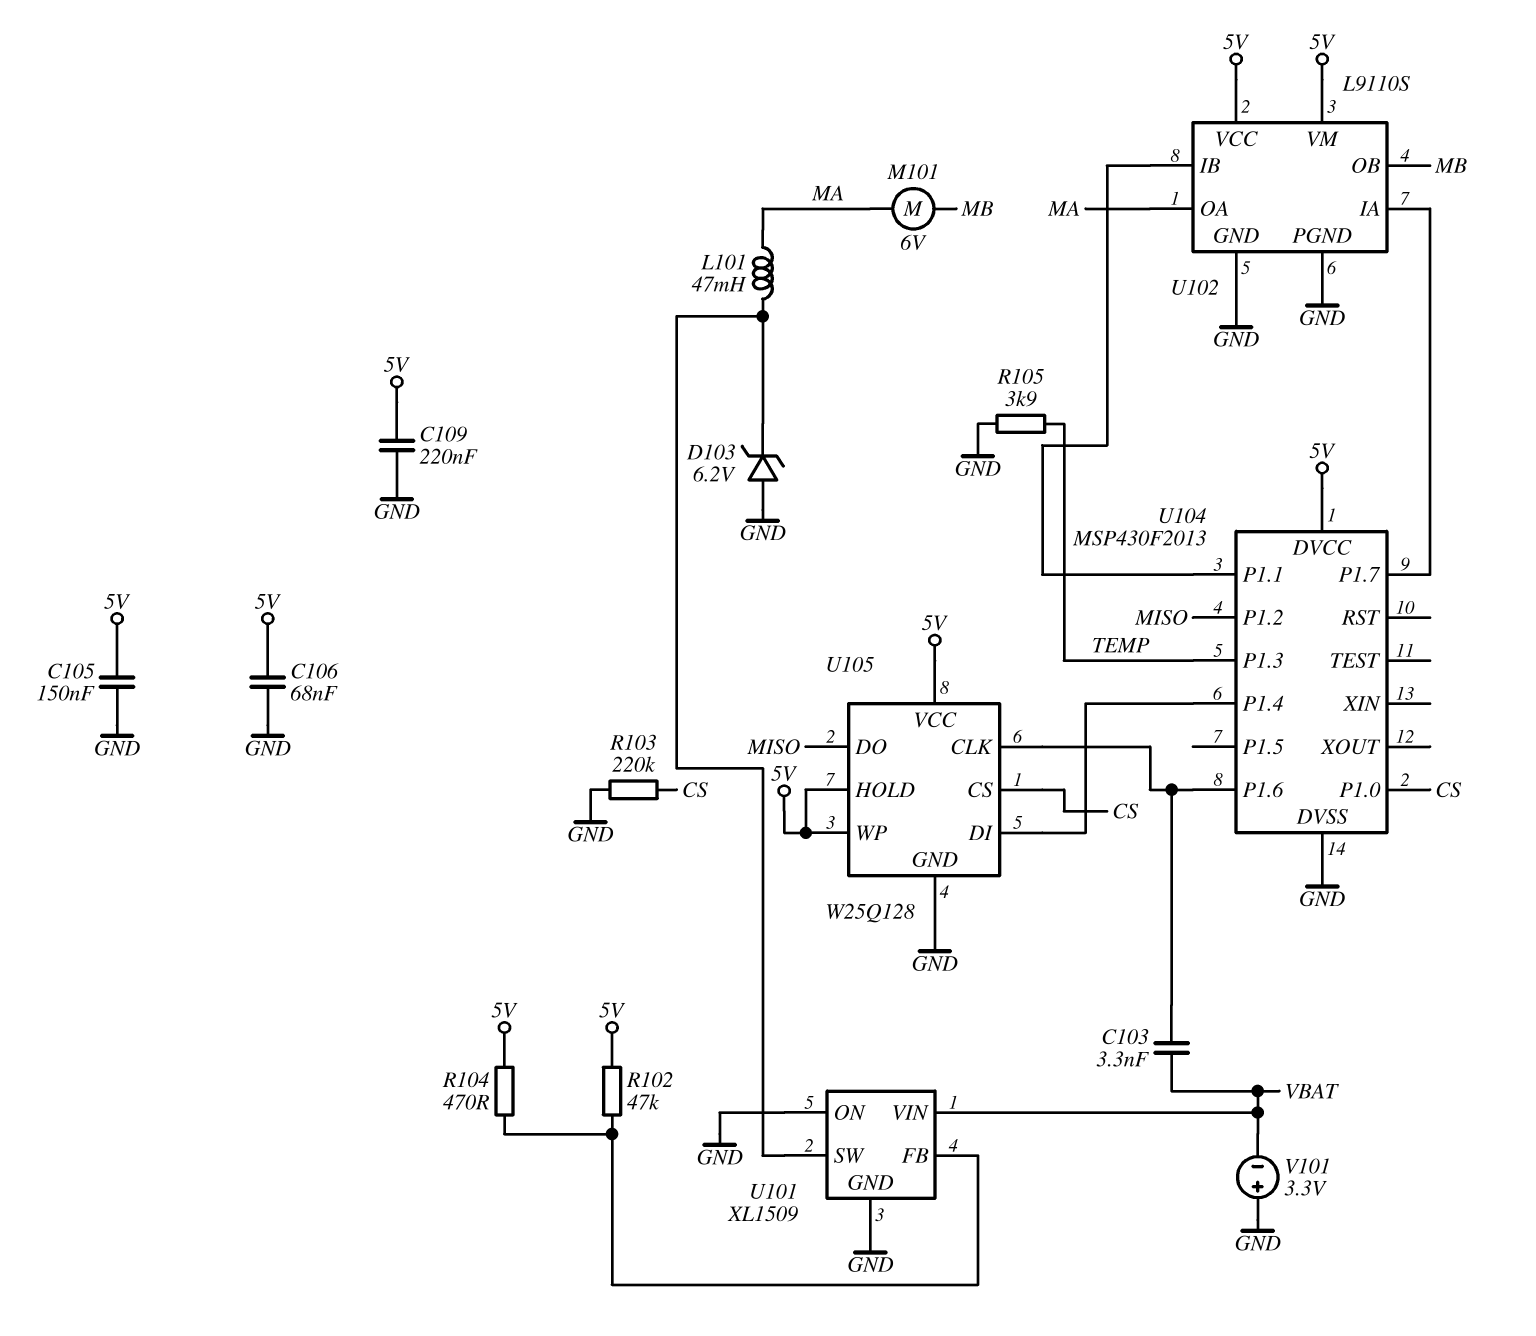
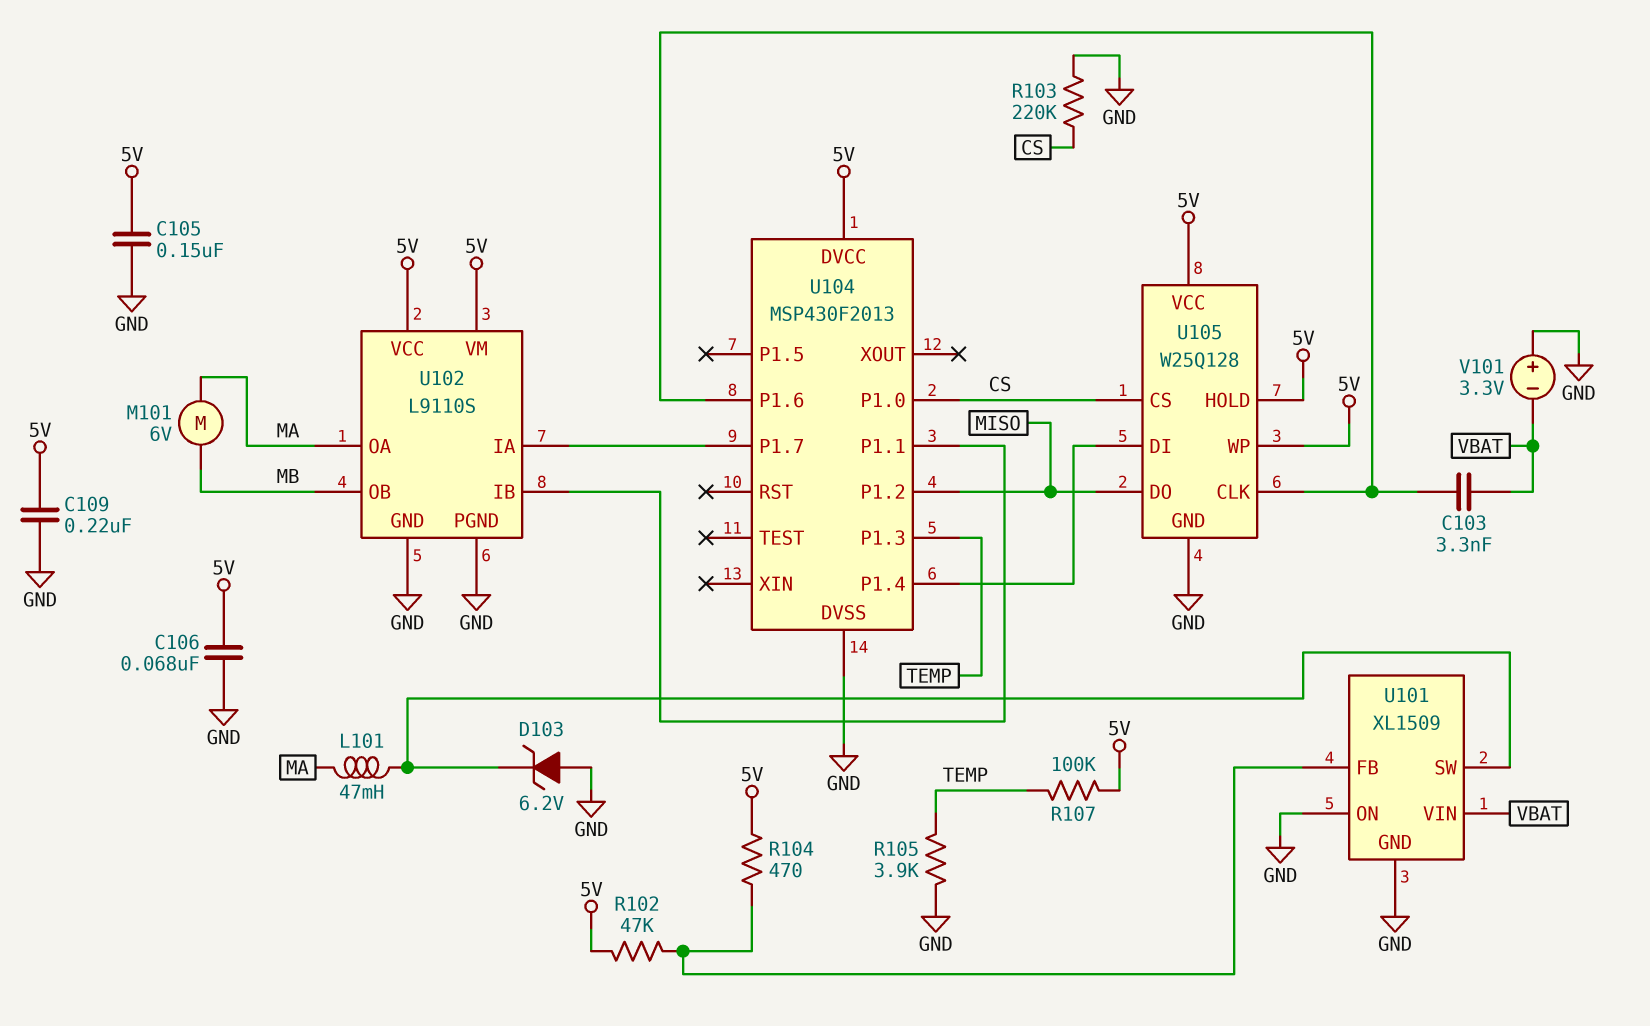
R107: none -> 100k (5V, TEMP)

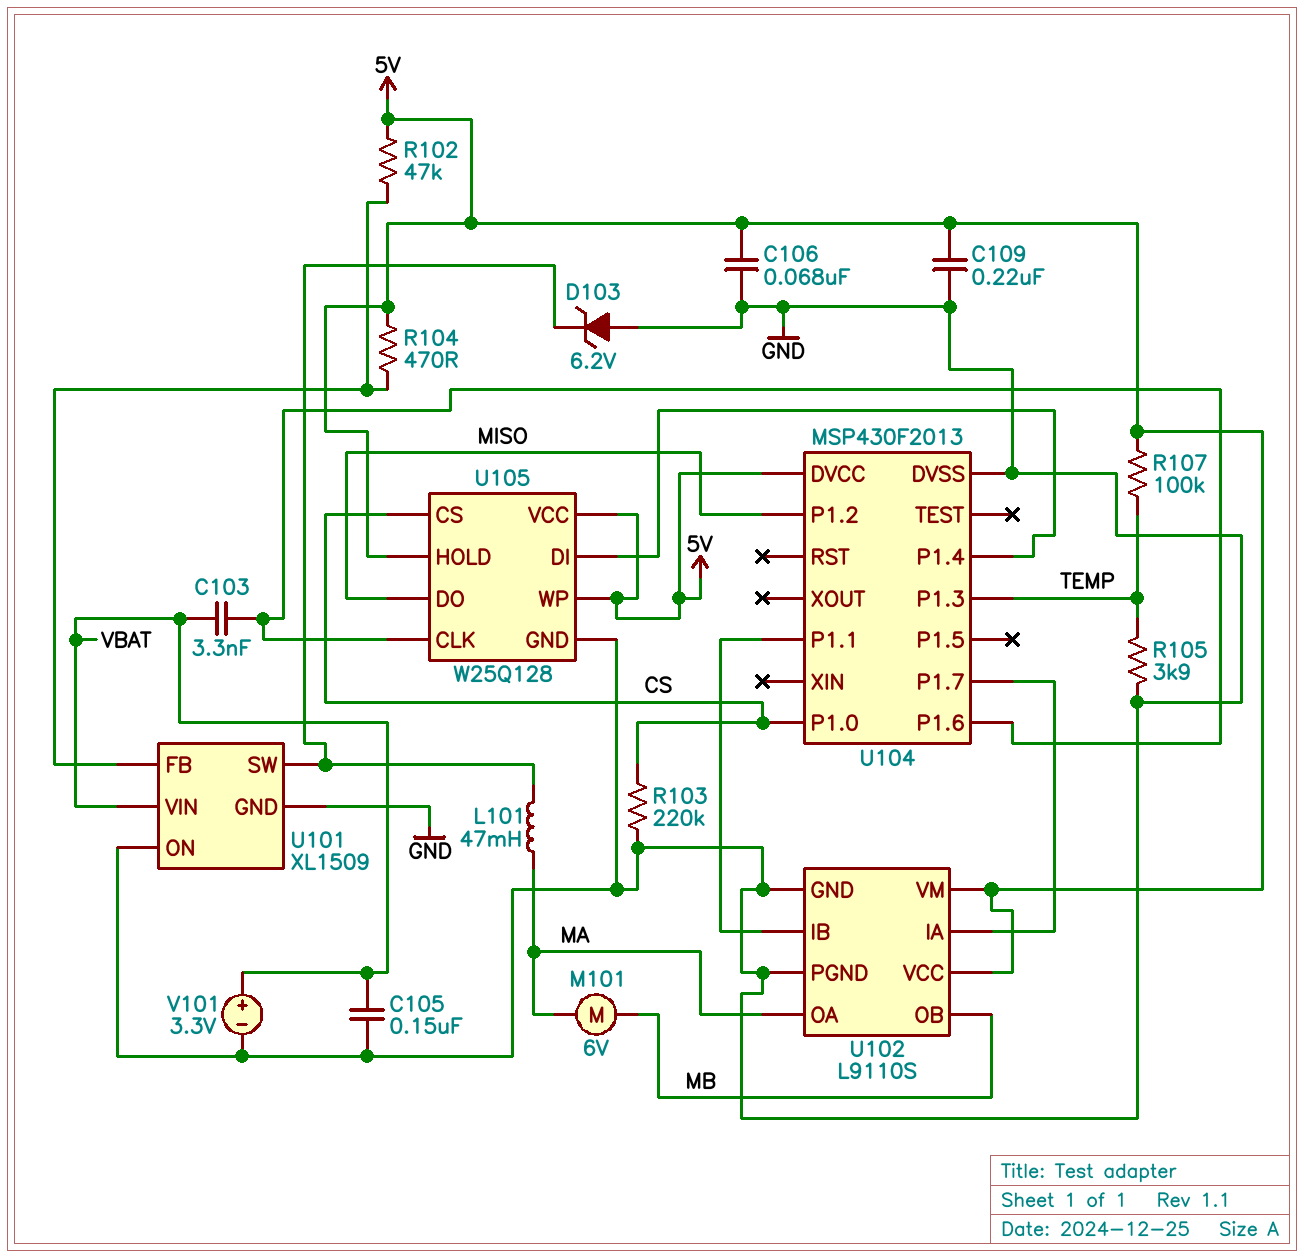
C105: 150nF (5V, GND) -> 150nF (GND, VBAT)
V101: 3.3V (plus GND, minus VBAT) -> 3.3V (plus VBAT, minus GND)

